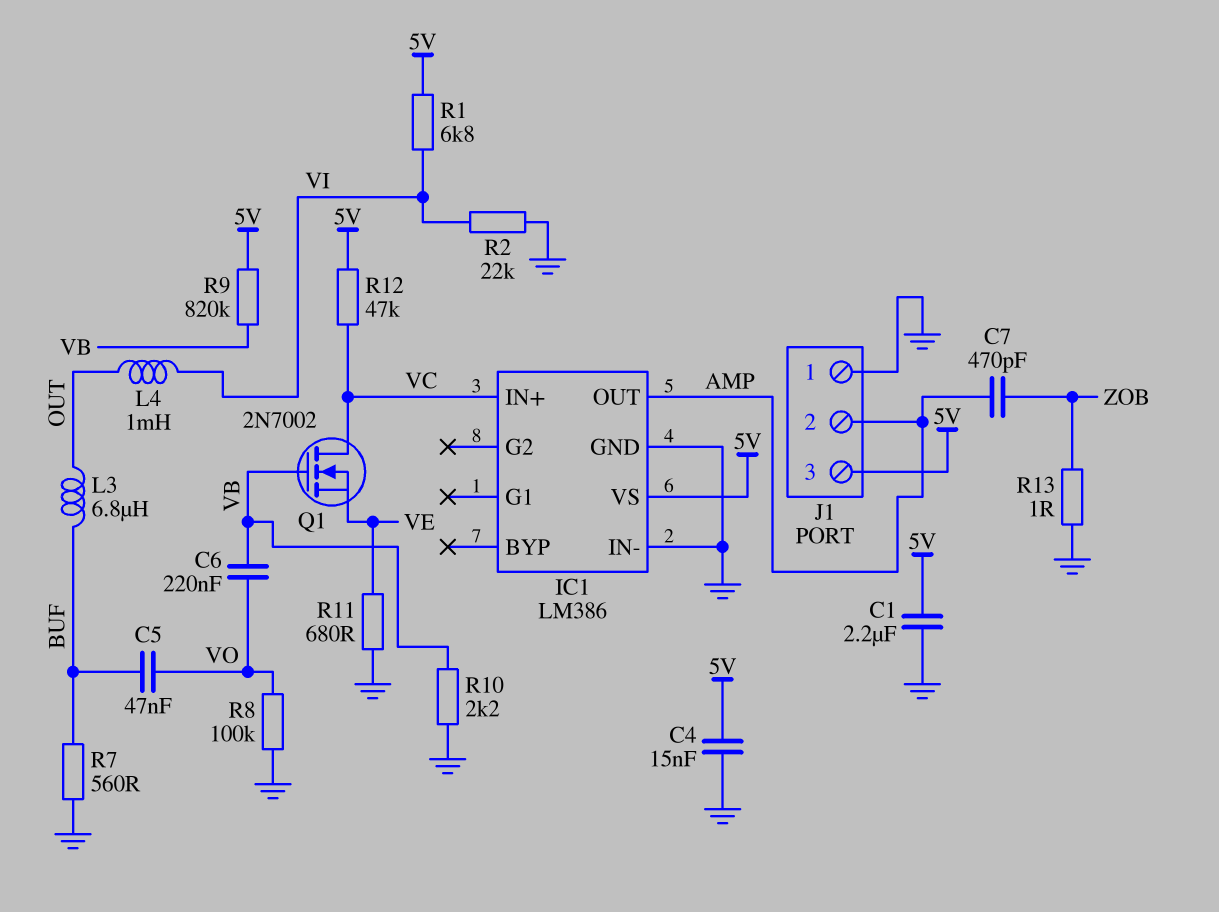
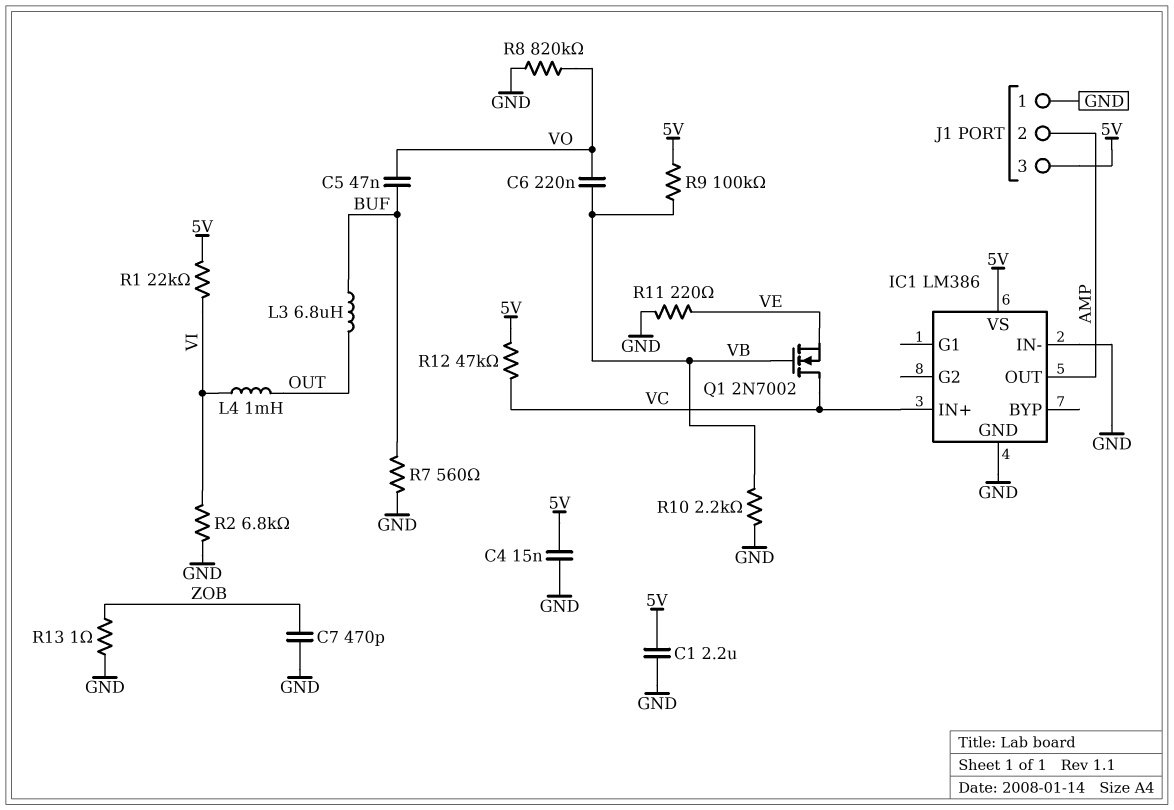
C7: 470pF (AMP, ZOB) -> 470pF (GND, ZOB)
R1: 6.8k (5V, VI) -> 22k (5V, VI)
R2: 22k (GND, VI) -> 6.8k (GND, VI)
R8: 100k (GND, VO) -> 820k (GND, VO)
R9: 820k (5V, VB) -> 100k (5V, VB)
R11: 680 (GND, VE) -> 220 (GND, VE)

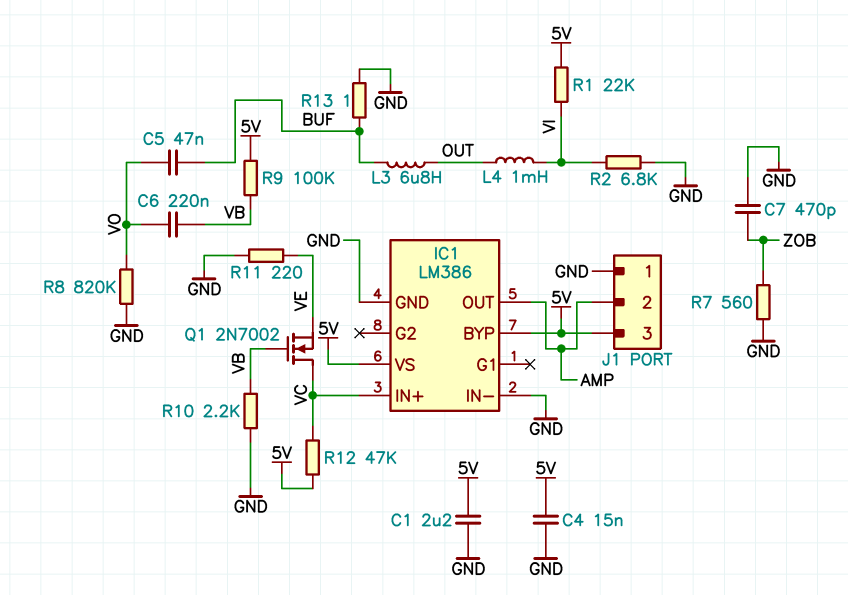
IC1 pin BYP: none -> 5V
R7: 560 (BUF, GND) -> 560 (GND, ZOB)
R13: 1 (GND, ZOB) -> 1 (BUF, GND)

